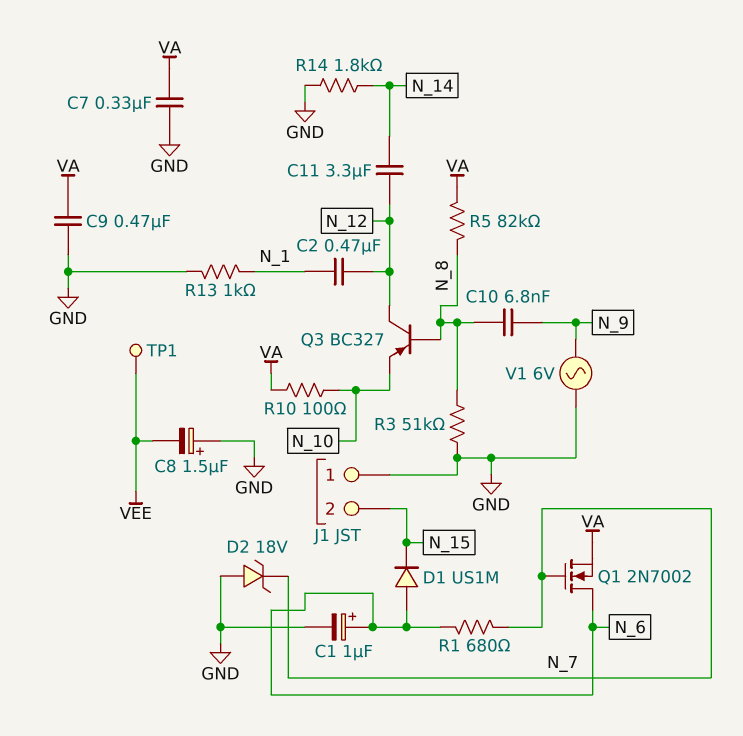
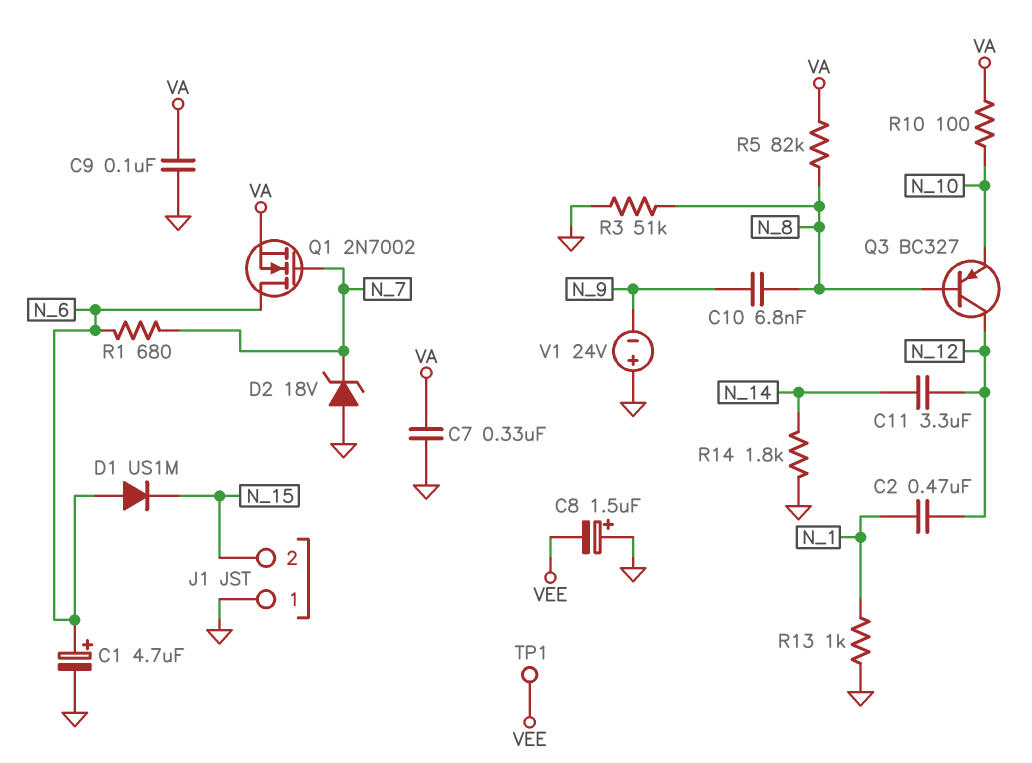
C1: 1uF (plus N_6, minus GND) -> 4.7uF (plus N_6, minus GND)
C9: 470nF (GND, VA) -> 100nF (GND, VA)
V1: AC 6V (GND, N_9) -> 24V (plus GND, minus N_9)

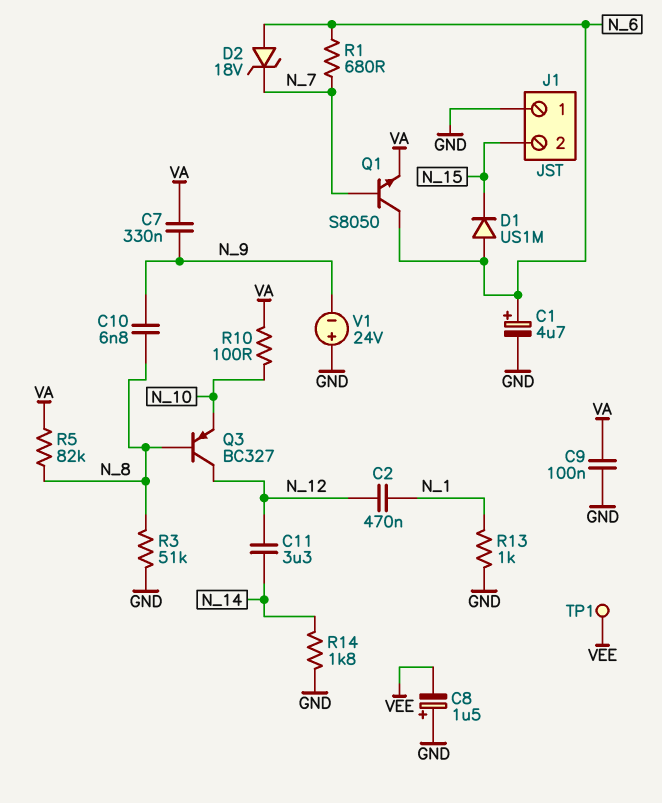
C7: 330nF (GND, VA) -> 330nF (N_9, VA)
D2: zener 18V (A GND, K N_7) -> zener 18V (A N_6, K N_7)
Q1: NMOS 2N7002 (G N_7, D N_6, S VA) -> NPN S8050 (B N_7, C N_6, E VA)

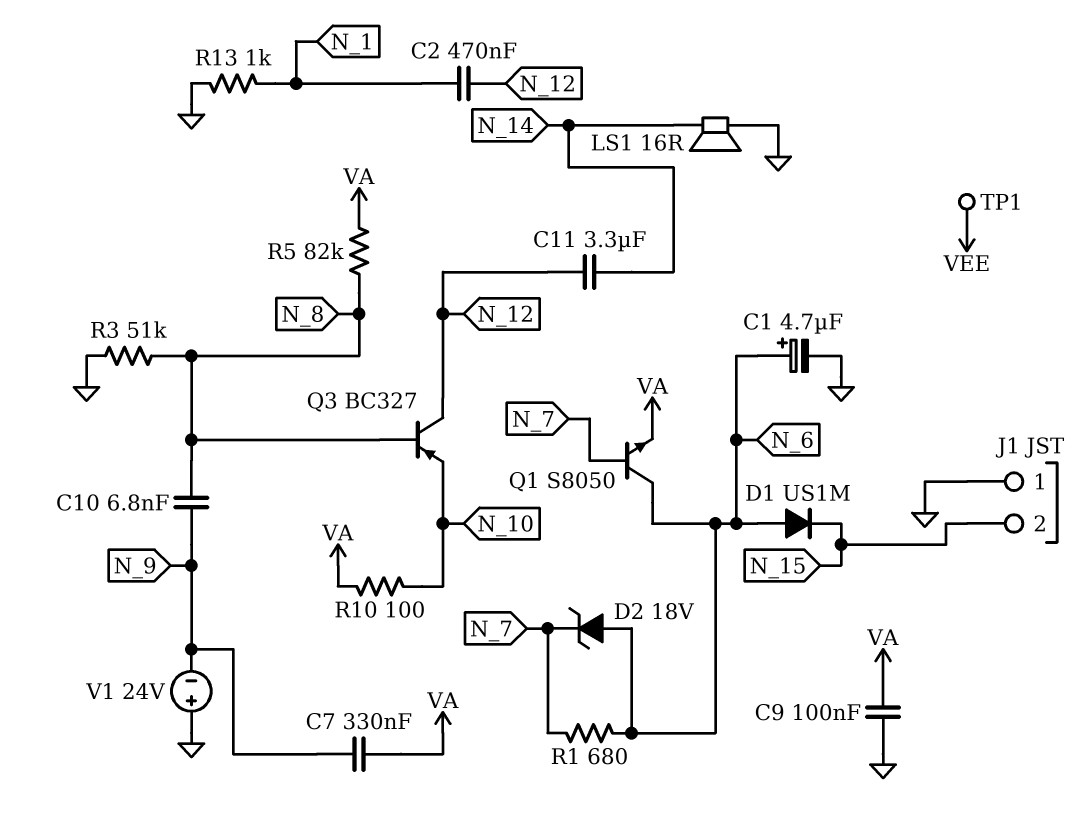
C8: 1.5uF (plus GND, minus VEE) -> none
LS1: none -> speaker 16R (GND, N_14)
R14: 1.8k (GND, N_14) -> none

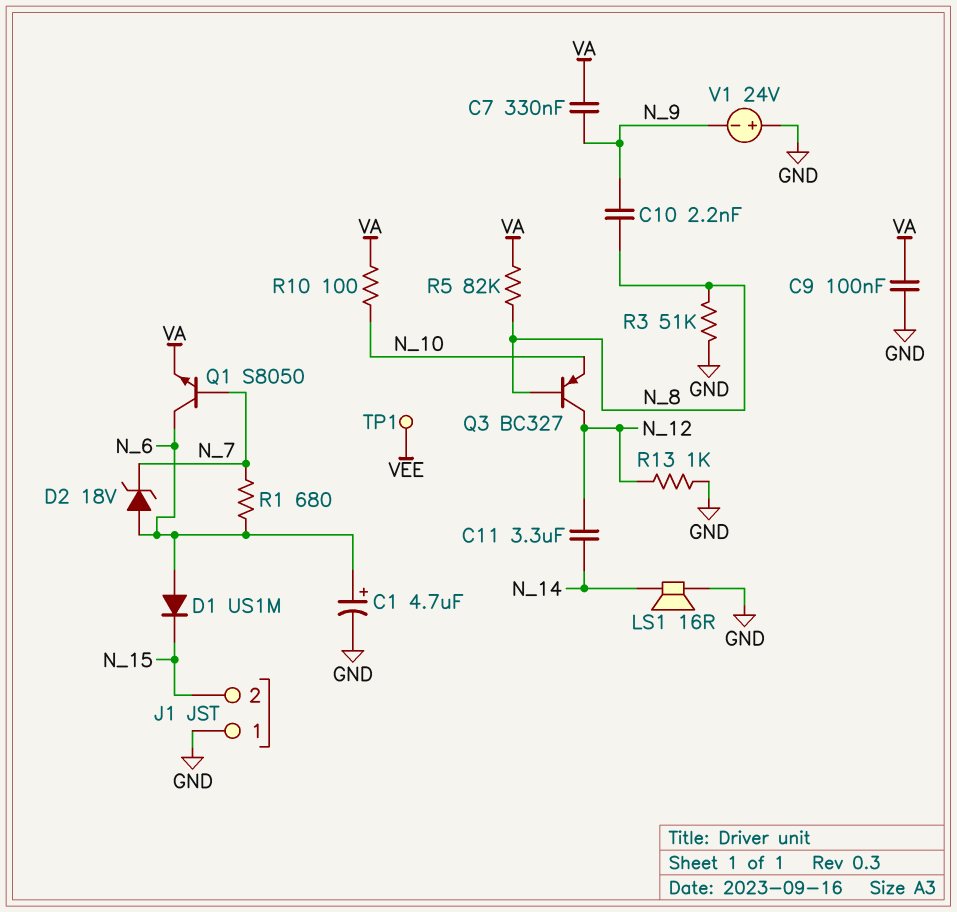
C2: 470nF (N_1, N_12) -> none
C10: 6.8nF (N_8, N_9) -> 2.2nF (N_8, N_9)
R13: 1k (GND, N_1) -> 1k (GND, N_12)

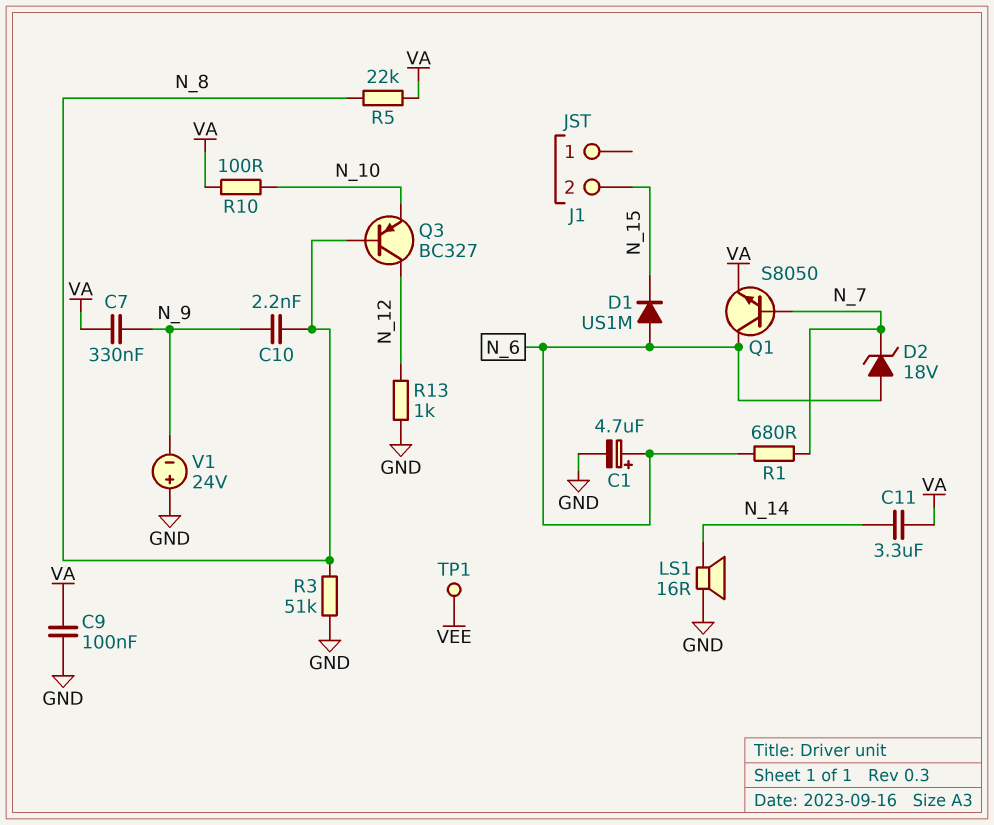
C11: 3.3uF (N_12, N_14) -> 3.3uF (N_14, VA)
J1 pin 1: GND -> none
R5: 82k (N_8, VA) -> 22k (N_8, VA)

